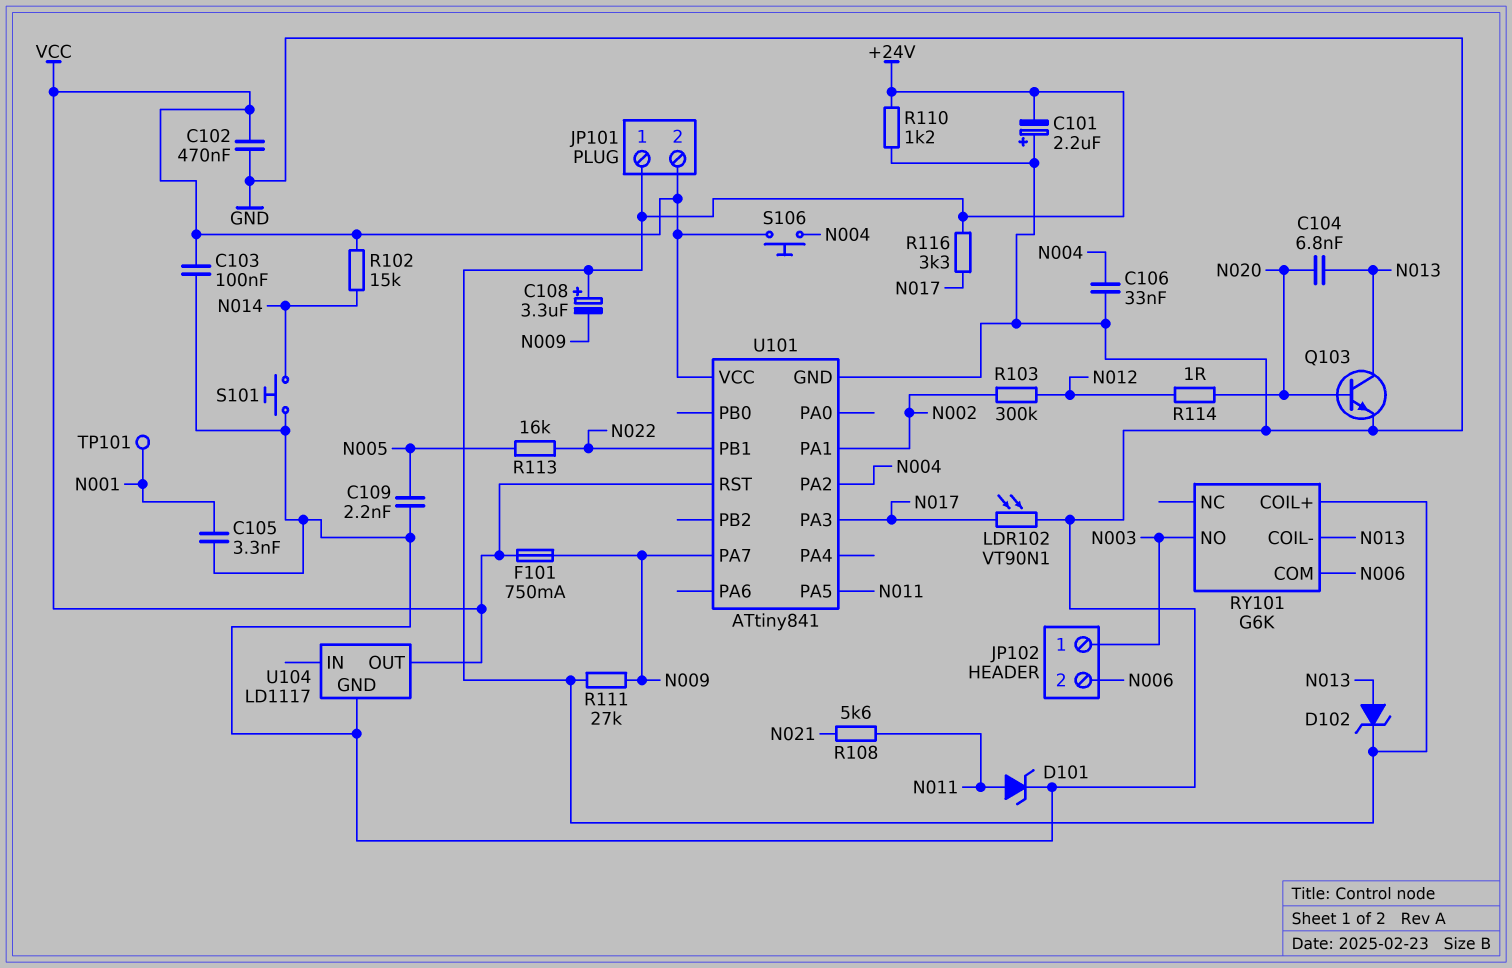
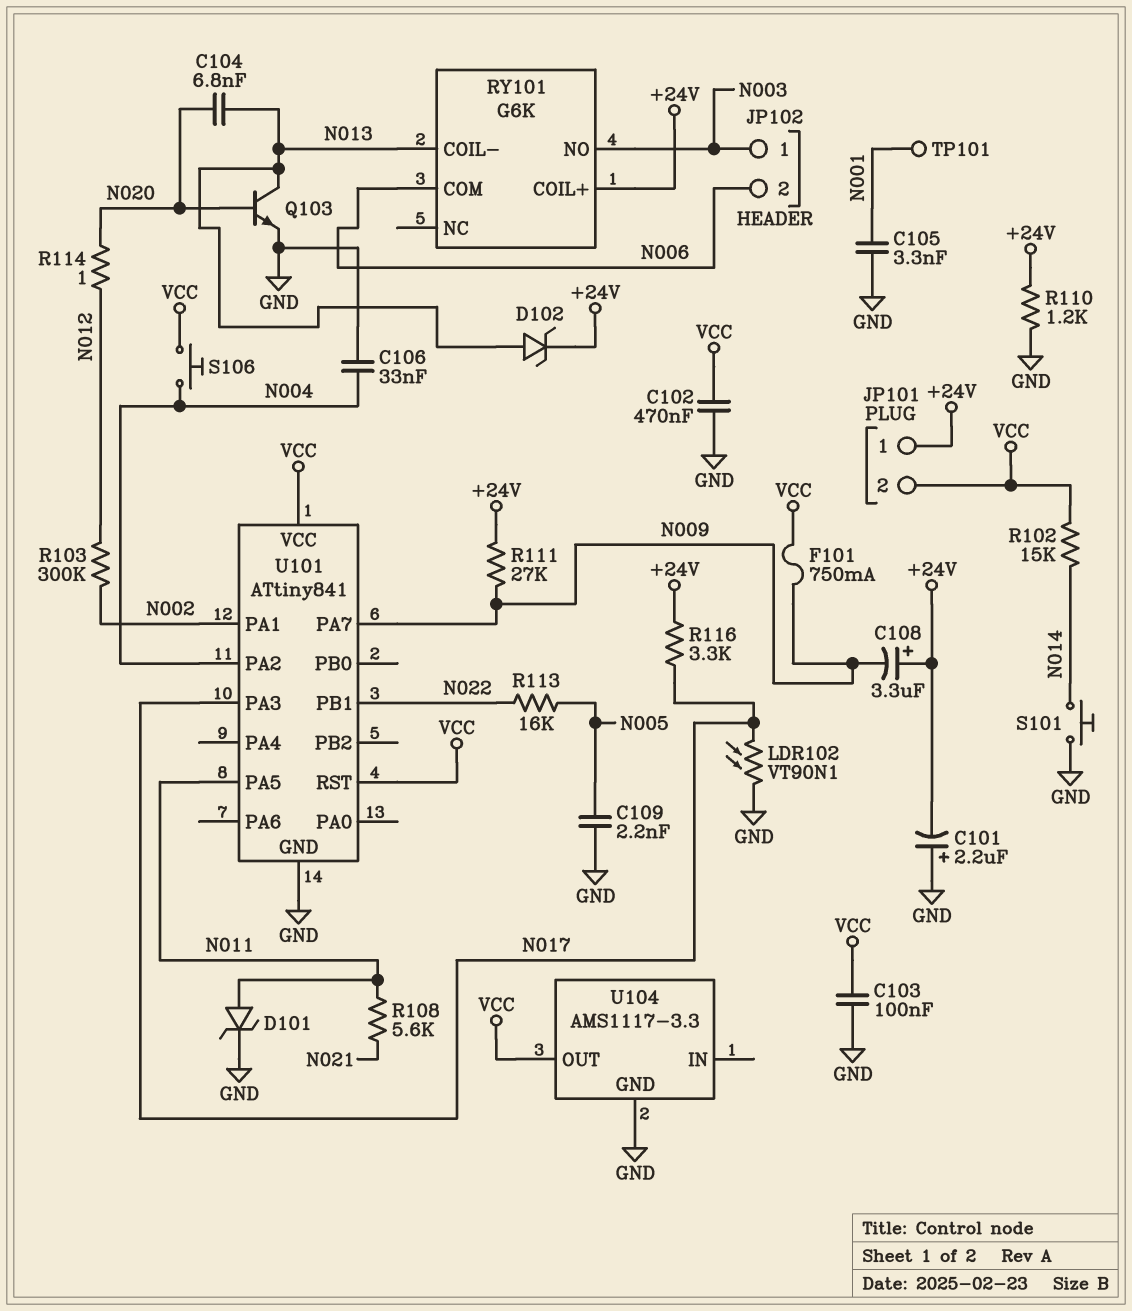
U104: LD1117 -> AMS1117-3.3

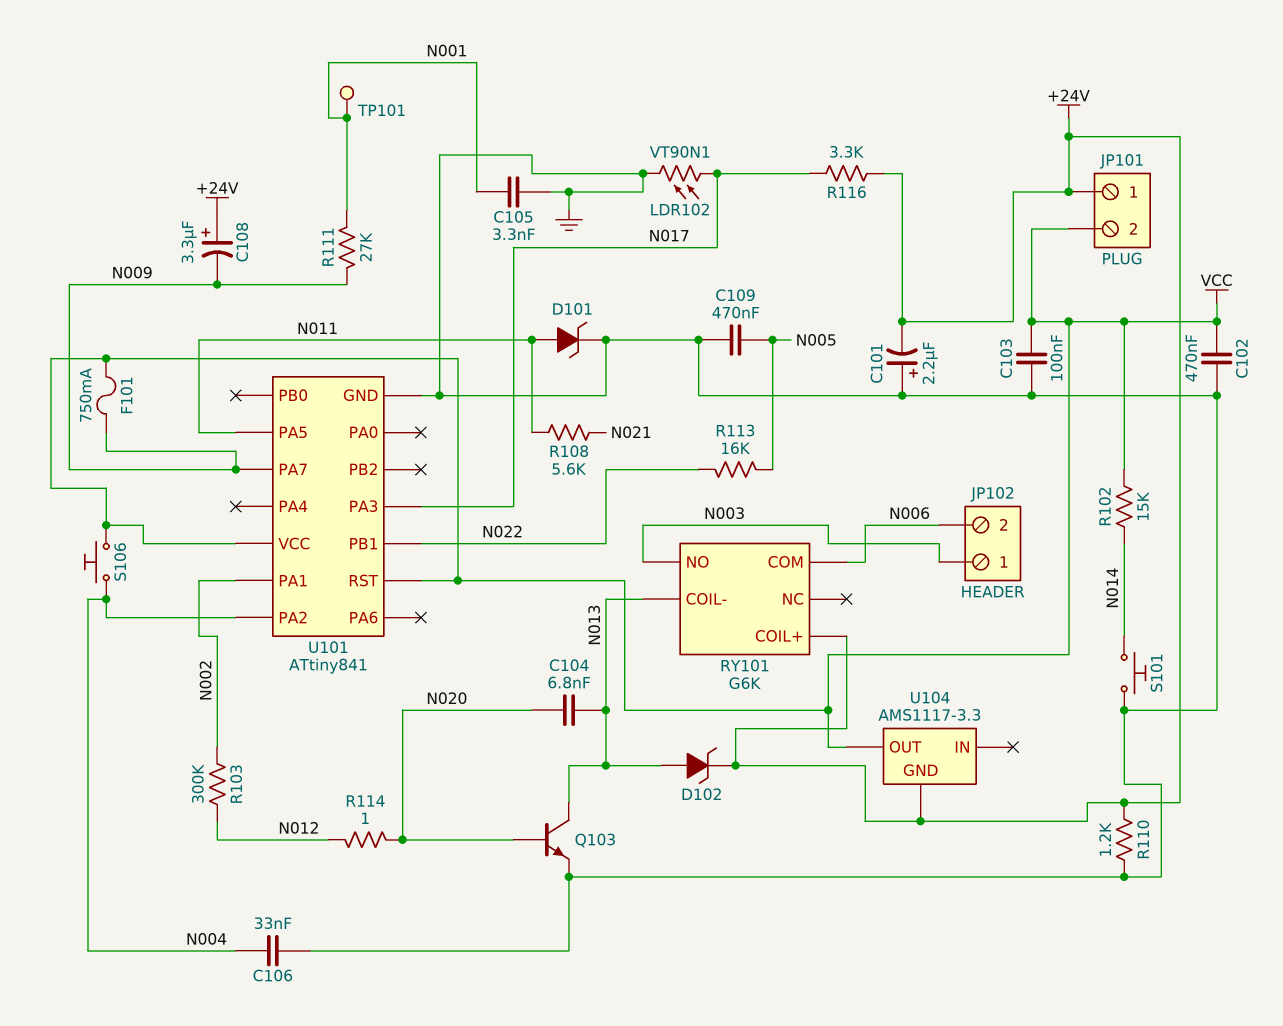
C109: 2.2nF (GND, N005) -> 470nF (GND, N005)
R111: 27k (+24V, N009) -> 27k (N001, N009)
U104 pin GND: GND -> +24V

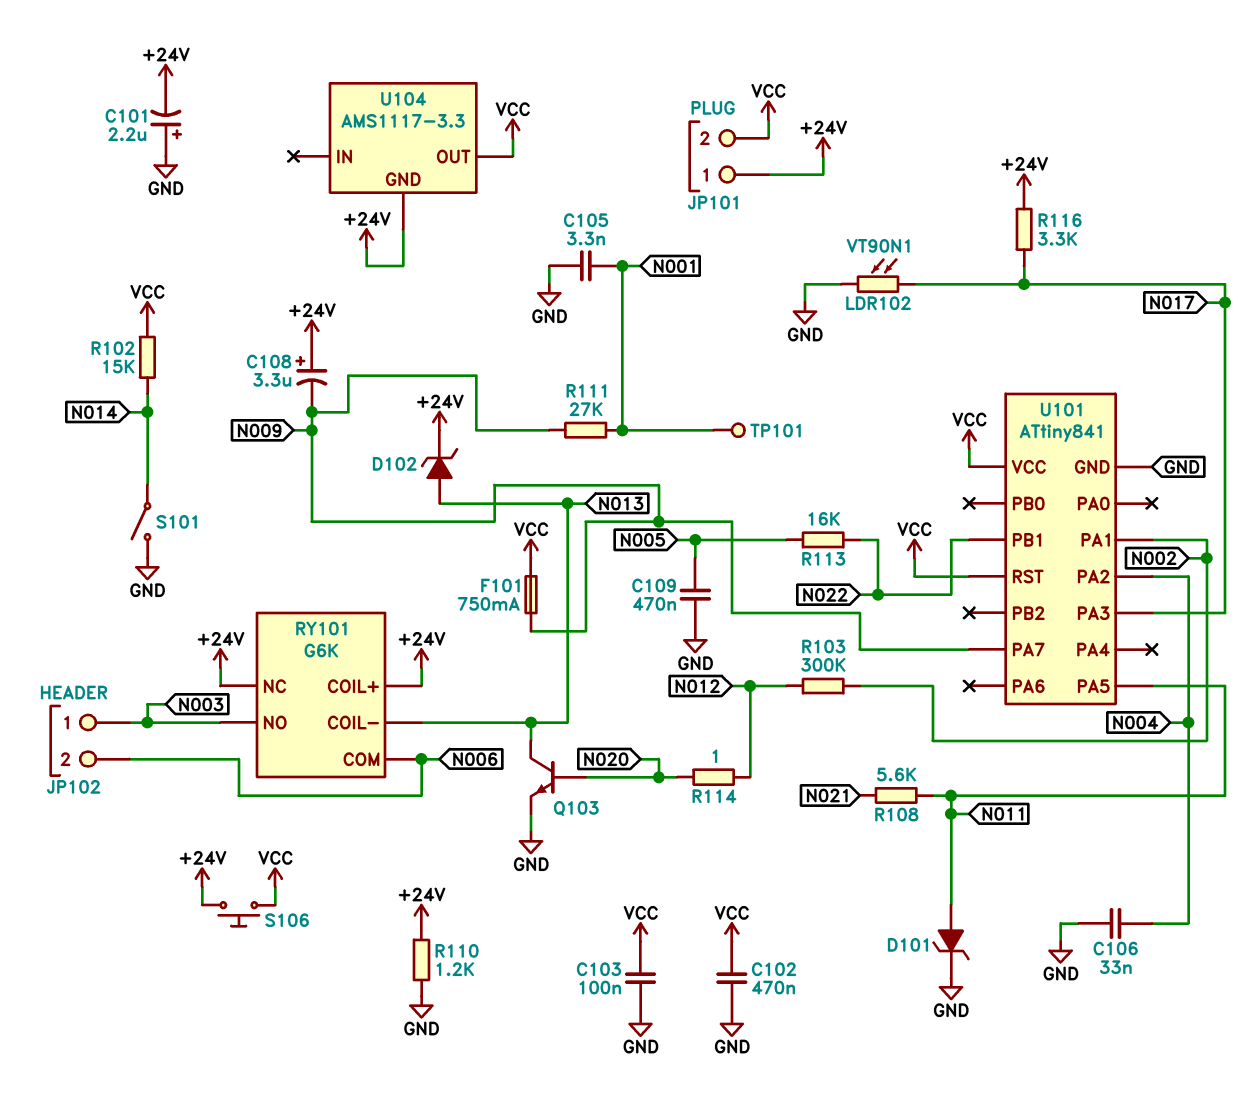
C104: 6.8nF (N013, N020) -> none
RY101 pin NC: none -> +24V
S101: button (GND, N014) -> switch (GND, N014)
S106: button (N004, VCC) -> button (+24V, VCC)

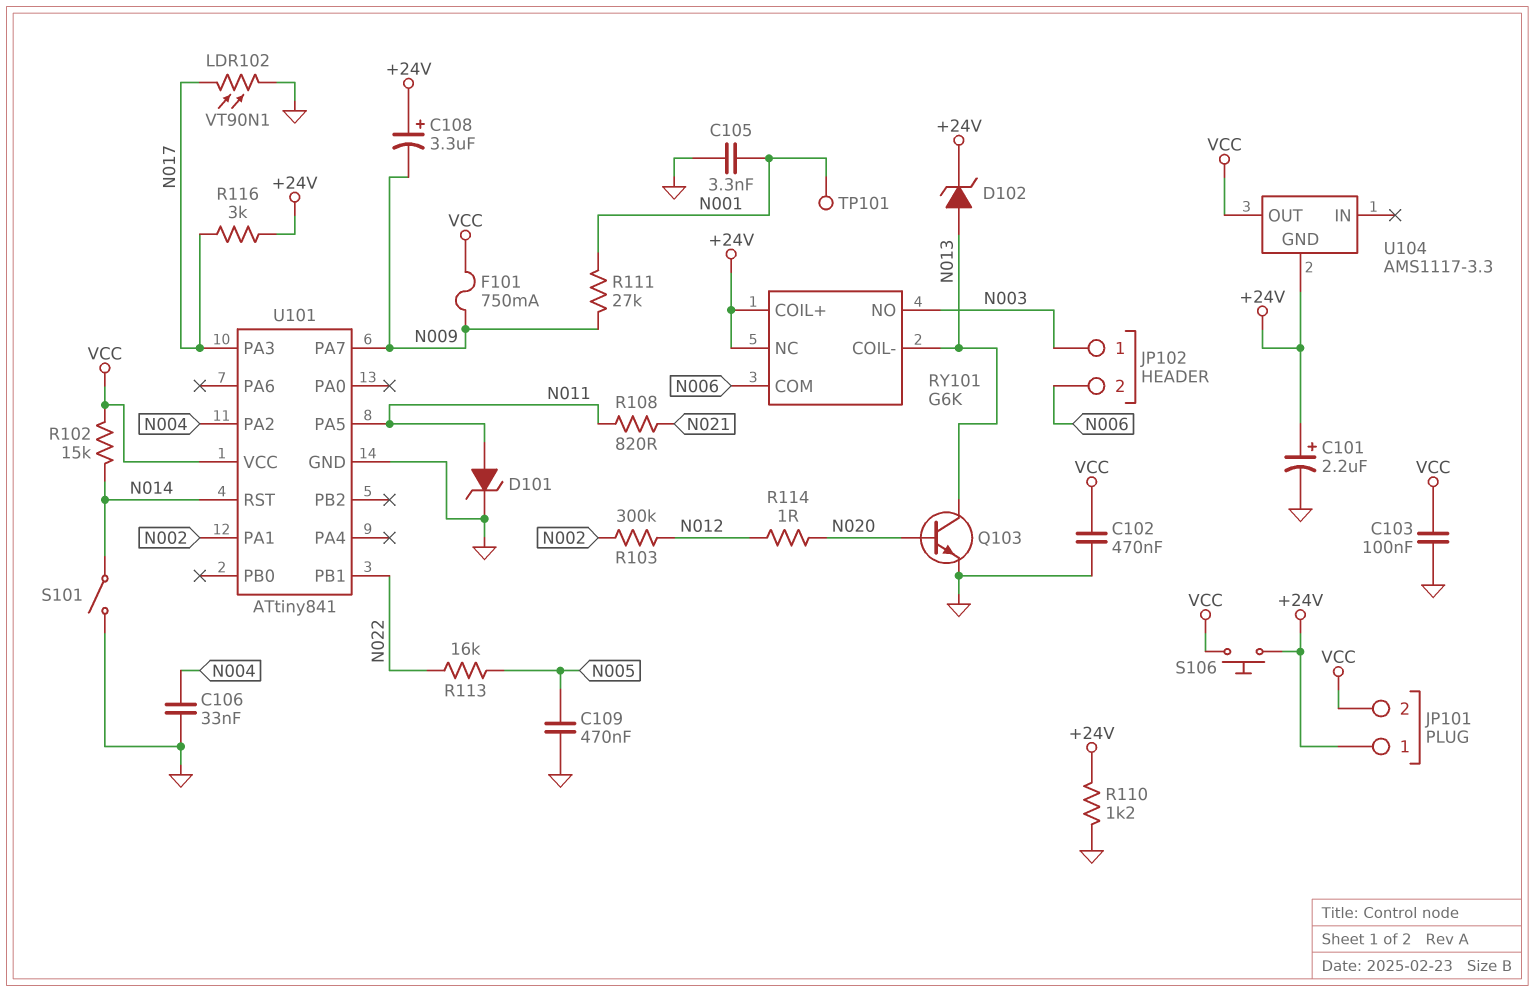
C101: 2.2uF (plus GND, minus +24V) -> 2.2uF (plus +24V, minus GND)
R108: 5.6k (N011, N021) -> 820 (N011, N021)
R116: 3.3k (+24V, N017) -> 3k (+24V, N017)
U101 pin RST: VCC -> N014

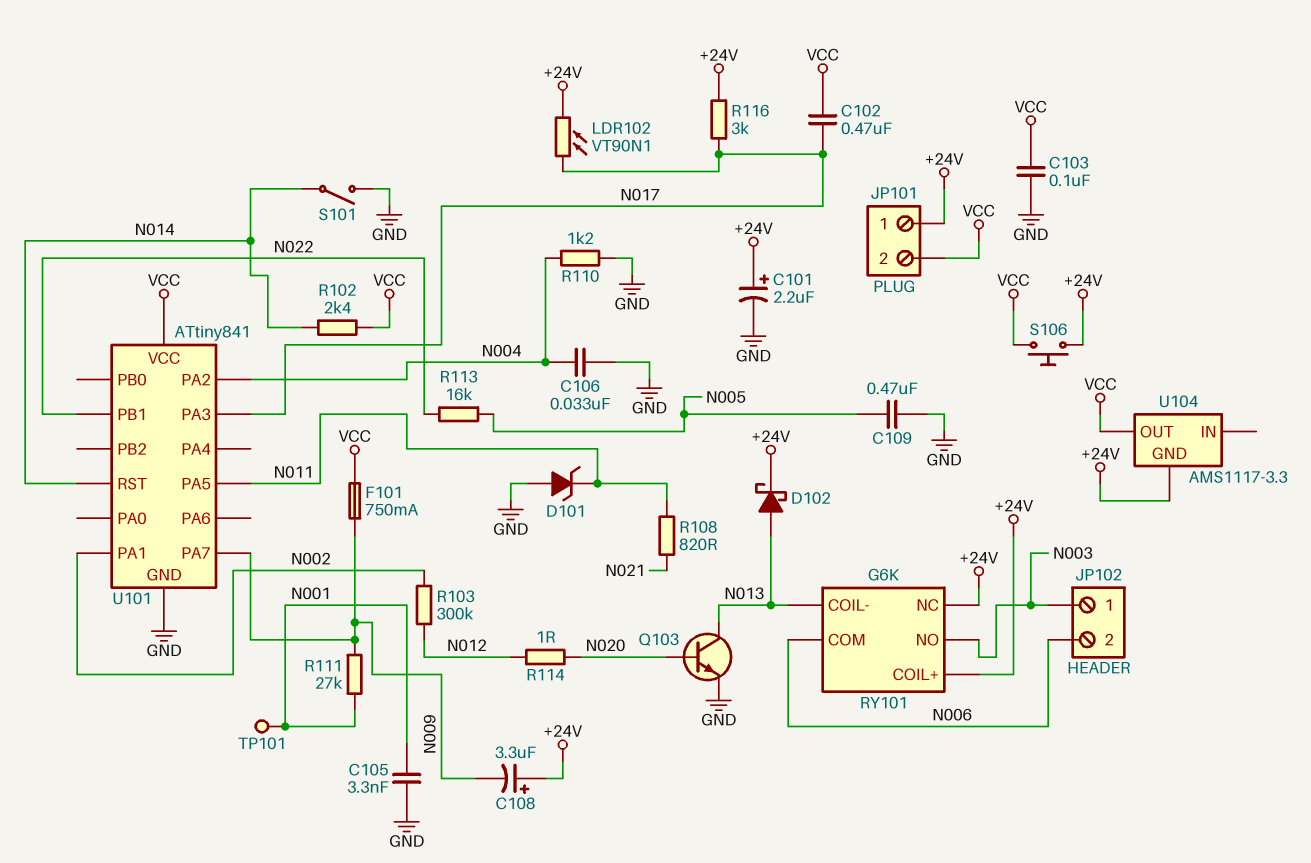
C102: 470nF (GND, VCC) -> 470nF (N017, VCC)
D101: zener (A N011, K GND) -> zener (A GND, K N011)
D102: zener (A N013, K +24V) -> schottky (A N013, K +24V)
LDR102: VT90N1 (GND, N017) -> VT90N1 (+24V, N017)
R102: 15k (N014, VCC) -> 2.4k (N014, VCC)
R110: 1.2k (+24V, GND) -> 1.2k (GND, N004)

